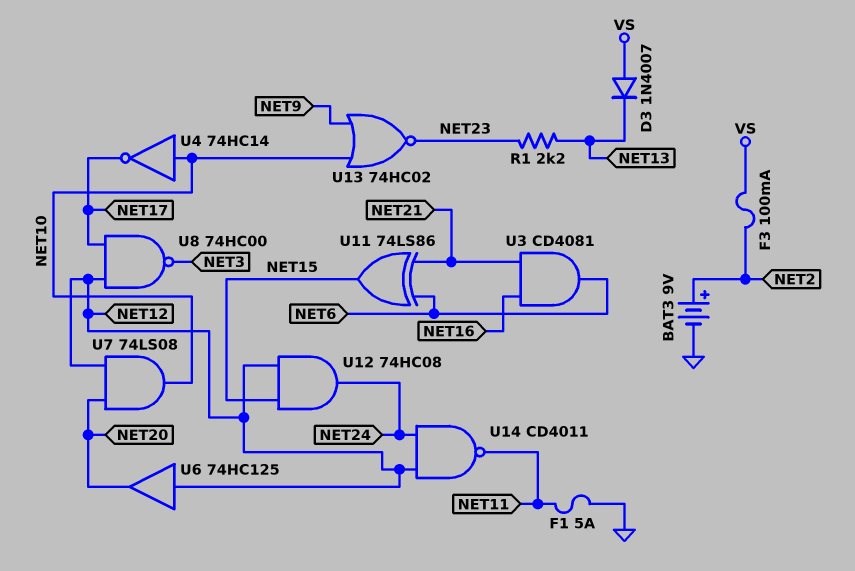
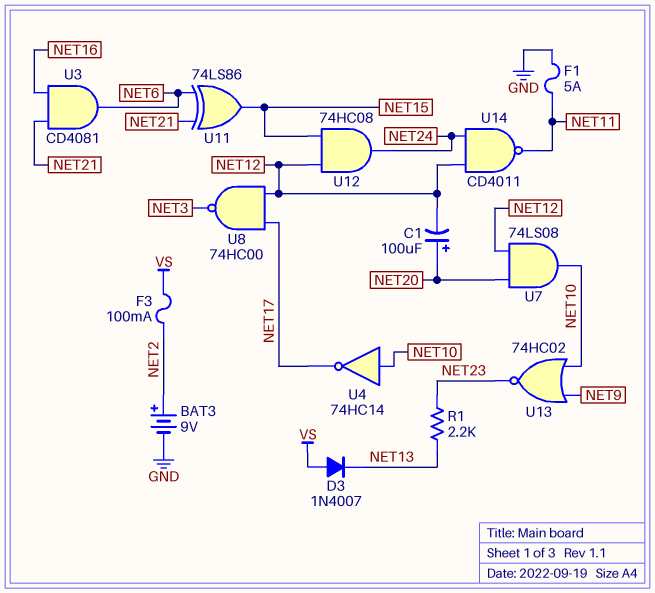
C1: none -> 100uF (plus NET20, minus NET12)
U6: buffer 74HC125 (in NET12, out NET20) -> none

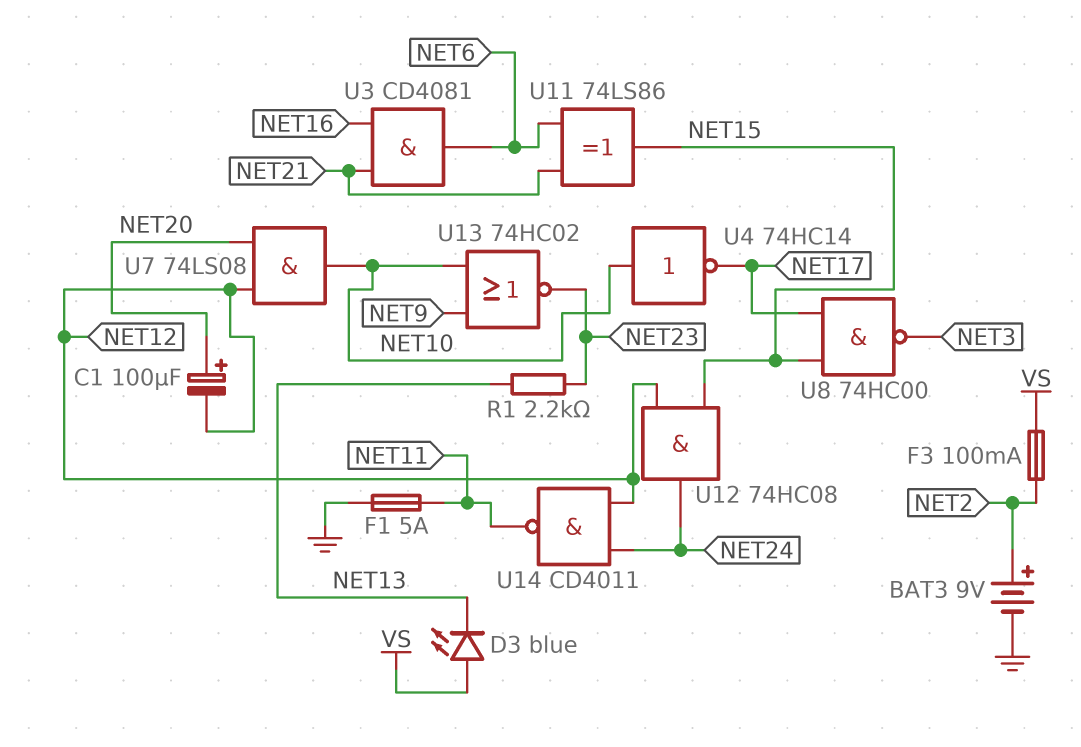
D3: diode 1N4007 (A VS, K NET13) -> LED blue (A VS, K NET13)
U8: NAND 74HC00 (in NET12, in NET17, out NET3) -> NAND 74HC00 (in NET15, in NET17, out NET3)

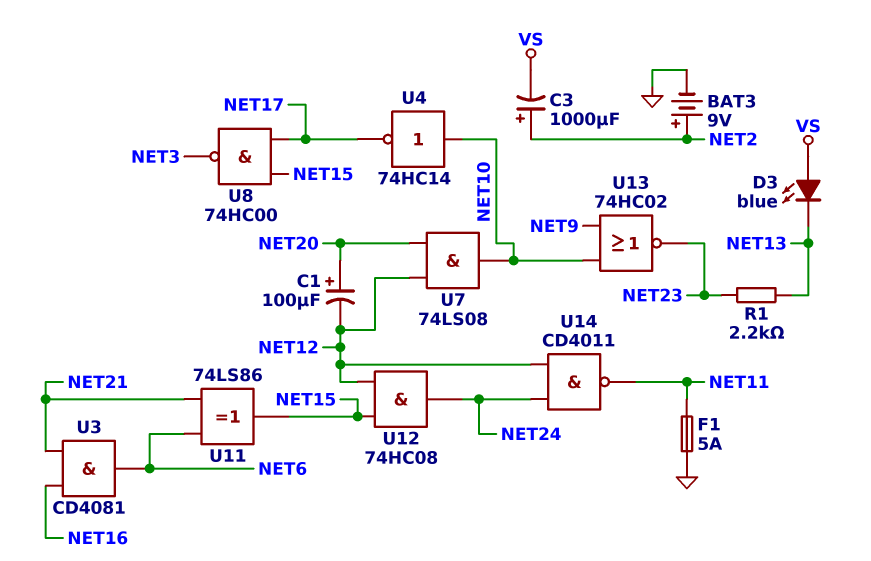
C3: none -> 1000uF (plus NET2, minus VS)
F3: 100mA (NET2, VS) -> none

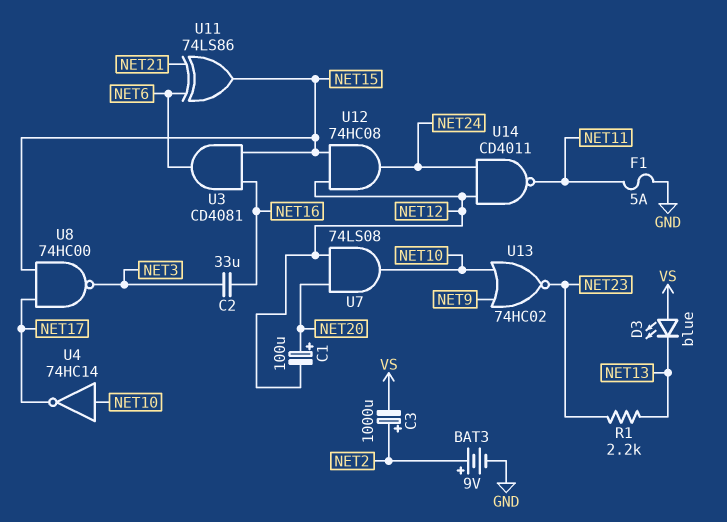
C2: none -> 33uF (NET3, NET16)
U3: AND CD4081 (in NET16, in NET21, out NET6) -> AND CD4081 (in NET15, in NET16, out NET6)

